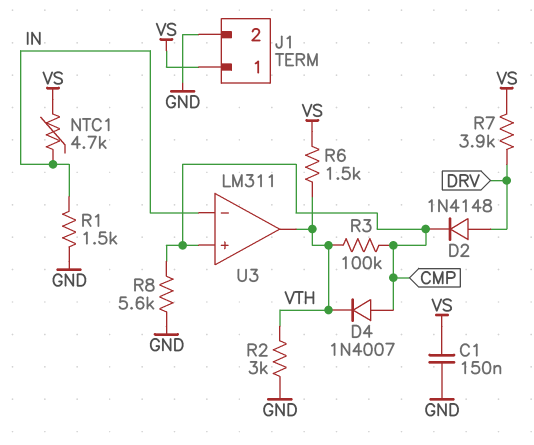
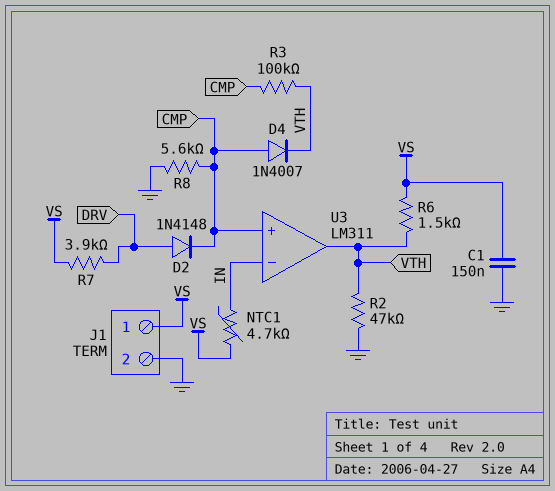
R1: 1.5k (GND, IN) -> none
R2: 3k (GND, VTH) -> 47k (GND, VTH)

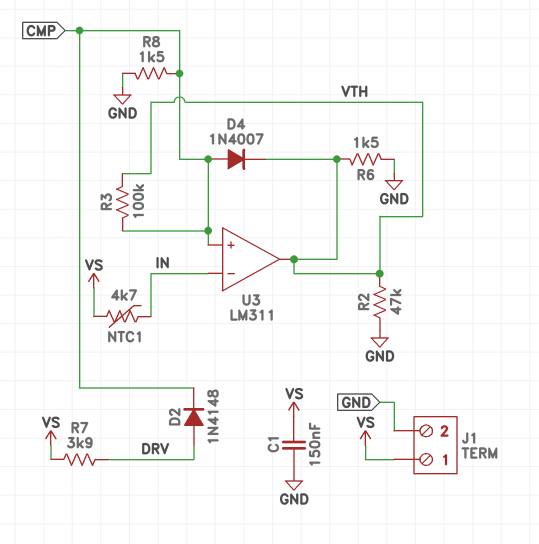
R6: 1.5k (VS, VTH) -> 1.5k (GND, VTH)
R8: 5.6k (CMP, GND) -> 1.5k (CMP, GND)

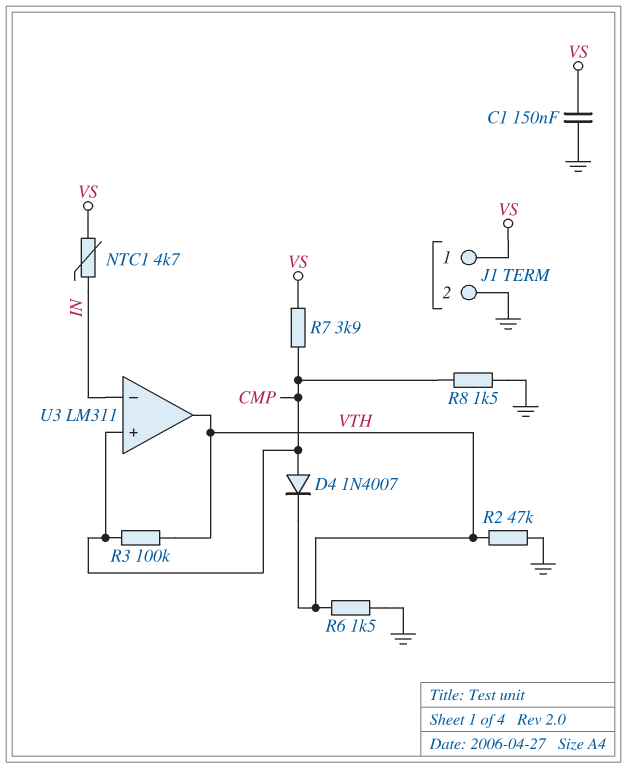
D2: diode 1N4148 (A DRV, K CMP) -> none
R7: 3.9k (DRV, VS) -> 3.9k (CMP, VS)

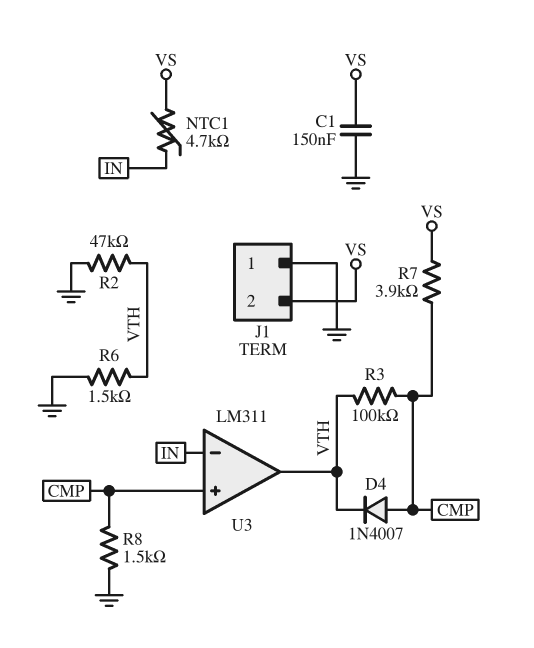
J1 pin 1: VS -> GND
J1 pin 2: GND -> VS

